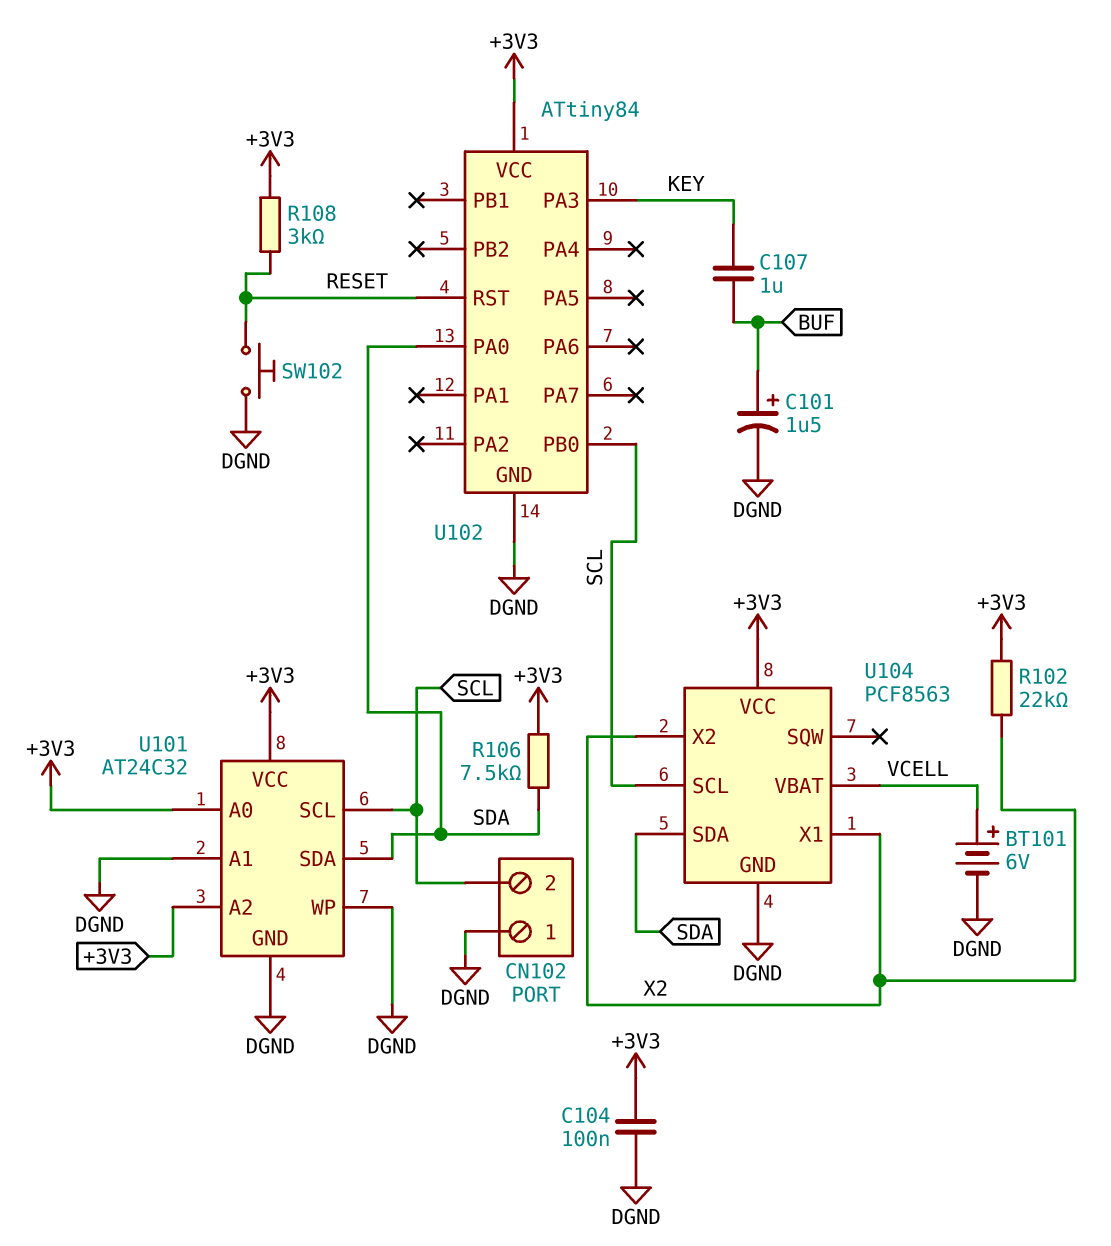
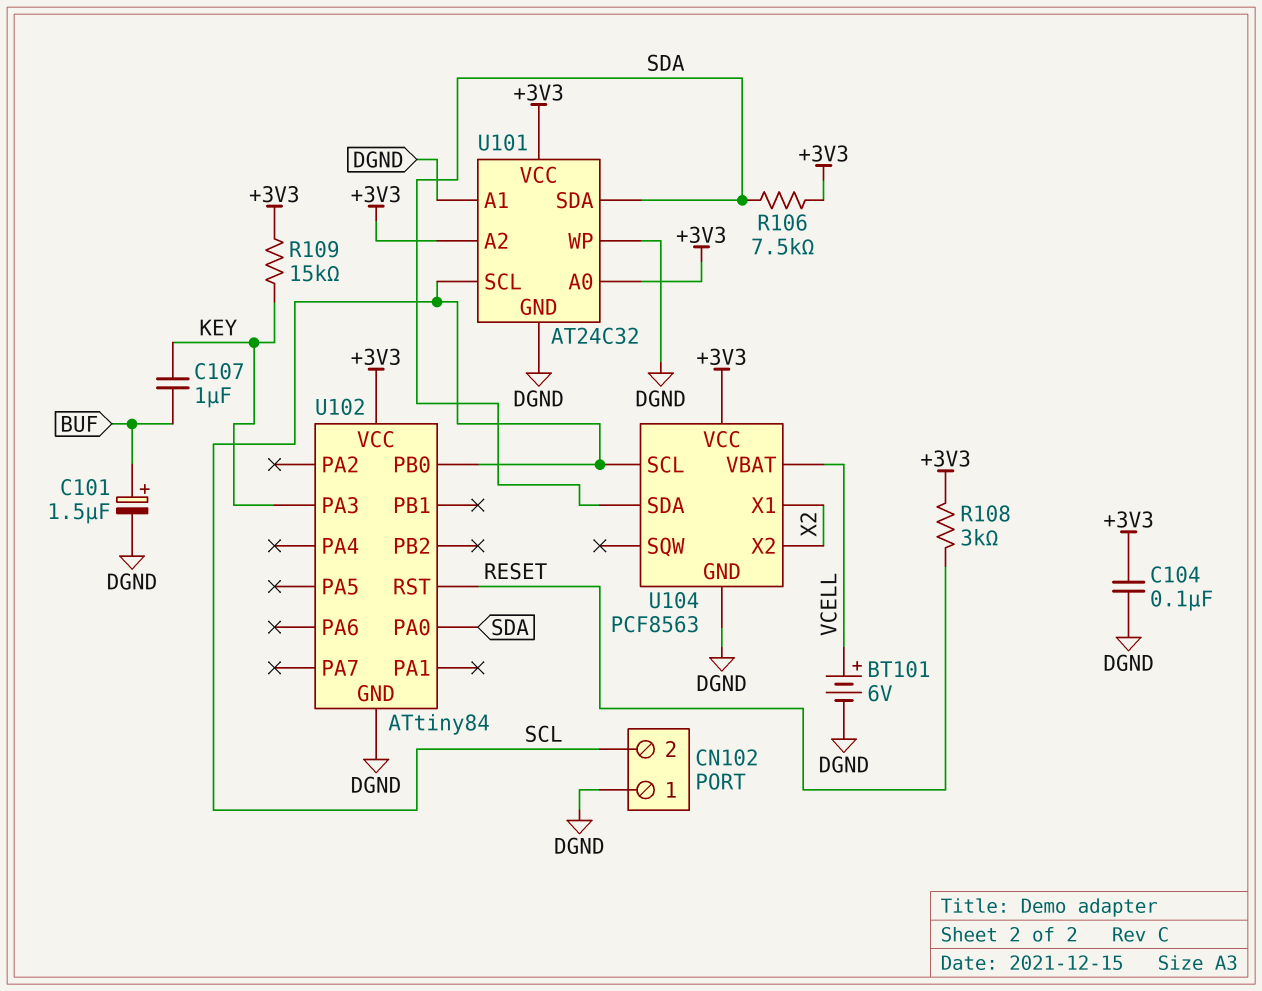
R102: 22k (+3V3, X2) -> none
R109: none -> 15k (+3V3, KEY)
SW102: button (DGND, RESET) -> none

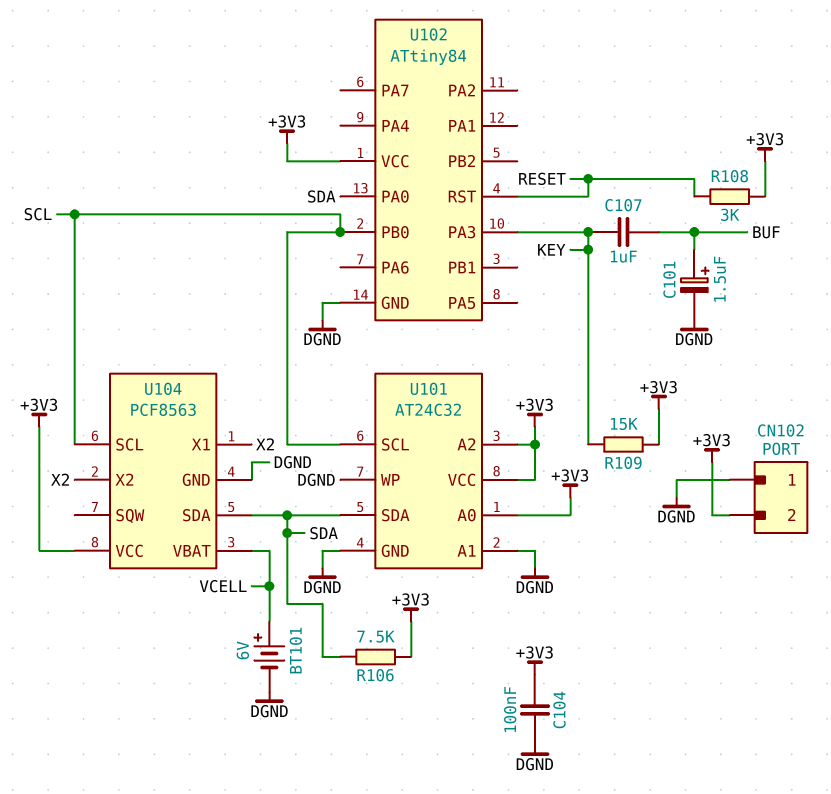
CN102 pin 2: SCL -> +3V3

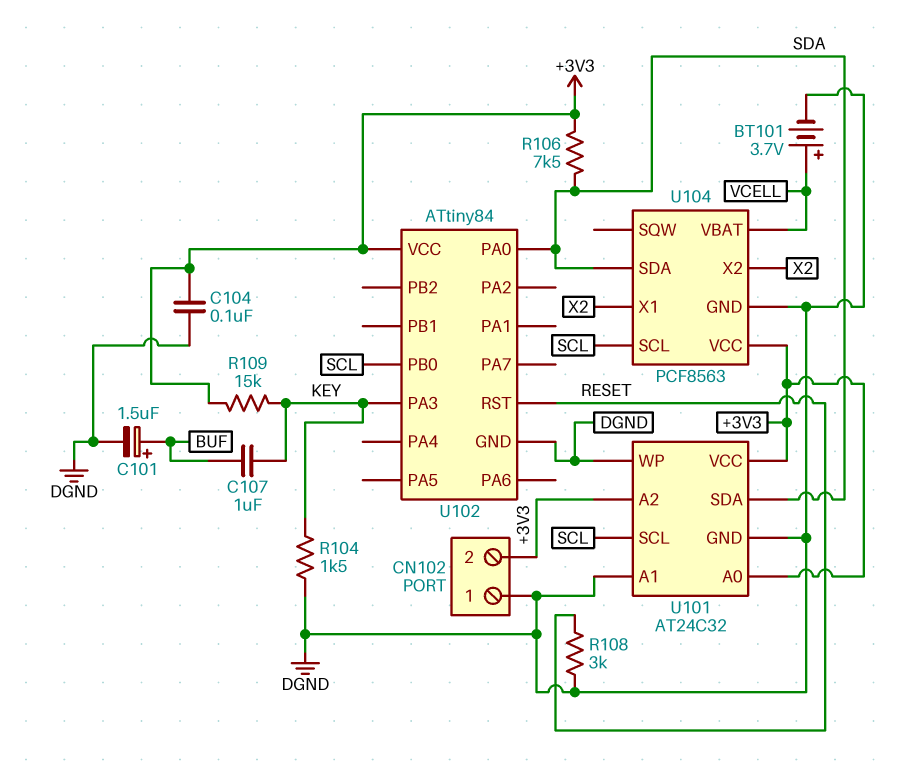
BT101: 6V (plus VCELL, minus DGND) -> 3.7V (plus VCELL, minus DGND)
R104: none -> 1.5k (DGND, KEY)
R108: 3k (+3V3, RESET) -> 3k (DGND, RESET)

